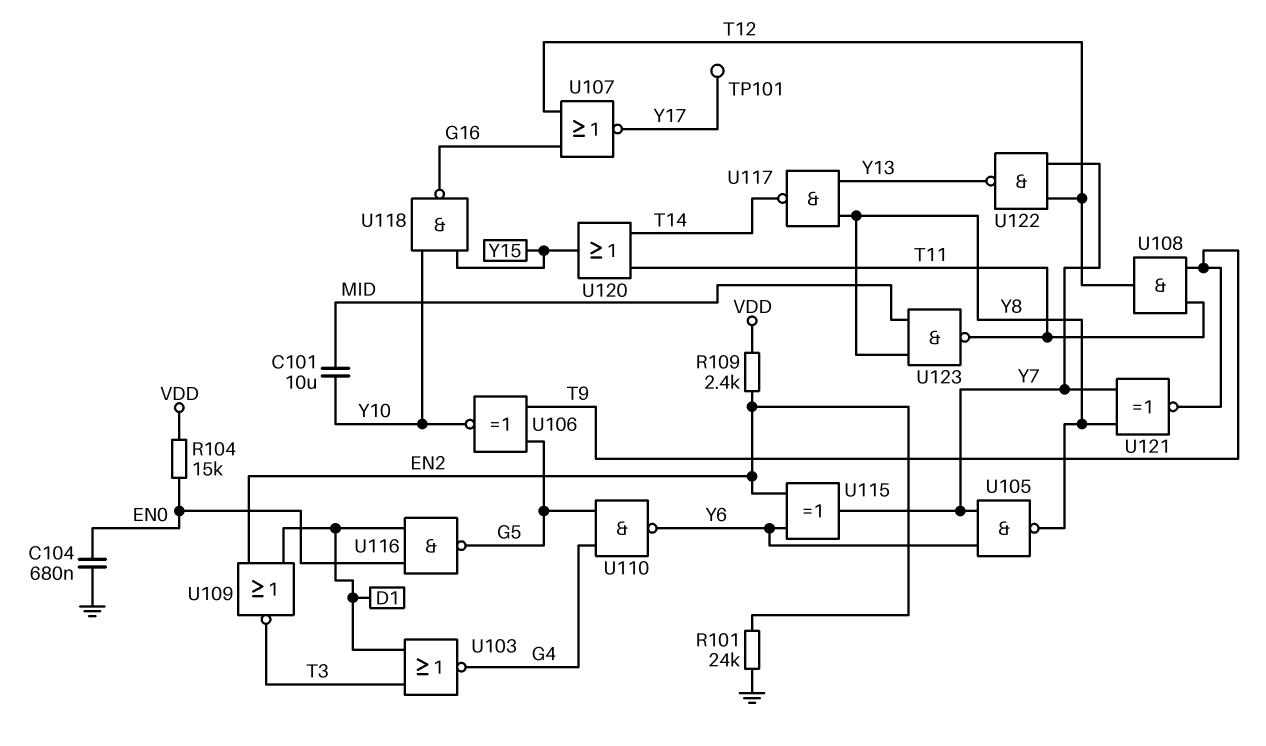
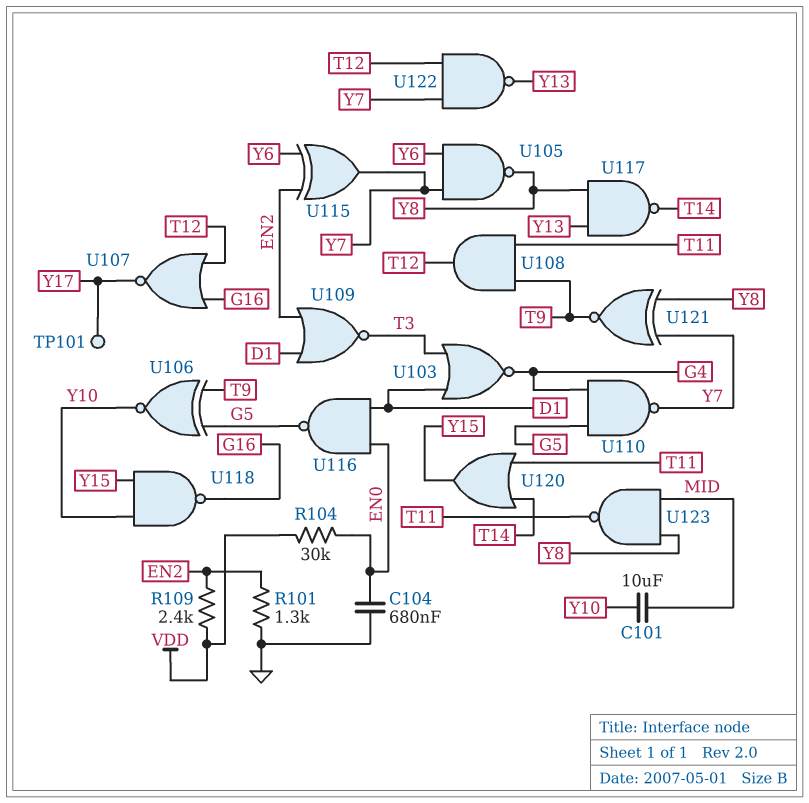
R101: 24k (EN2, GND) -> 1.3k (EN2, GND)
R104: 15k (EN0, VDD) -> 30k (EN0, VDD)
U110: NAND (in G4, in G5, out Y6) -> NAND (in G4, in G5, out Y7)

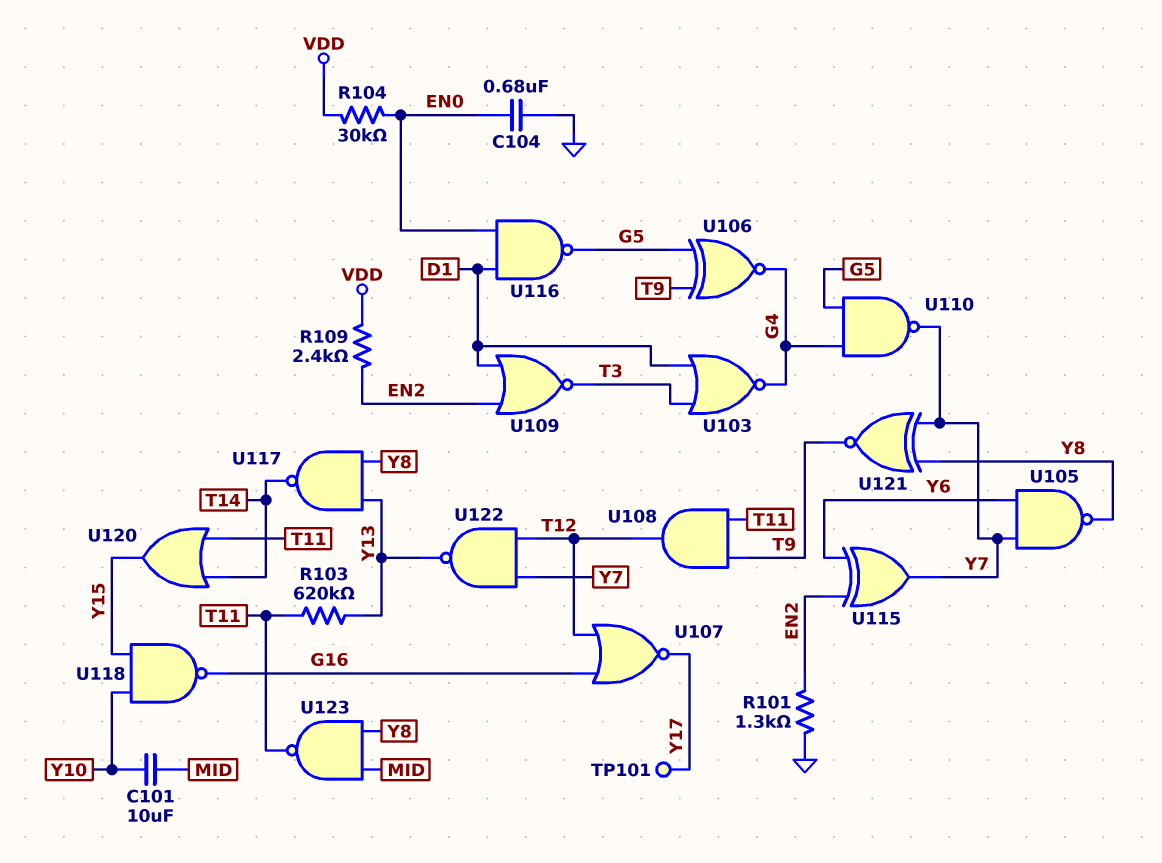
R103: none -> 620k (T11, Y13)
U106: XNOR (in G5, in T9, out Y10) -> XNOR (in G5, in T9, out G4)

